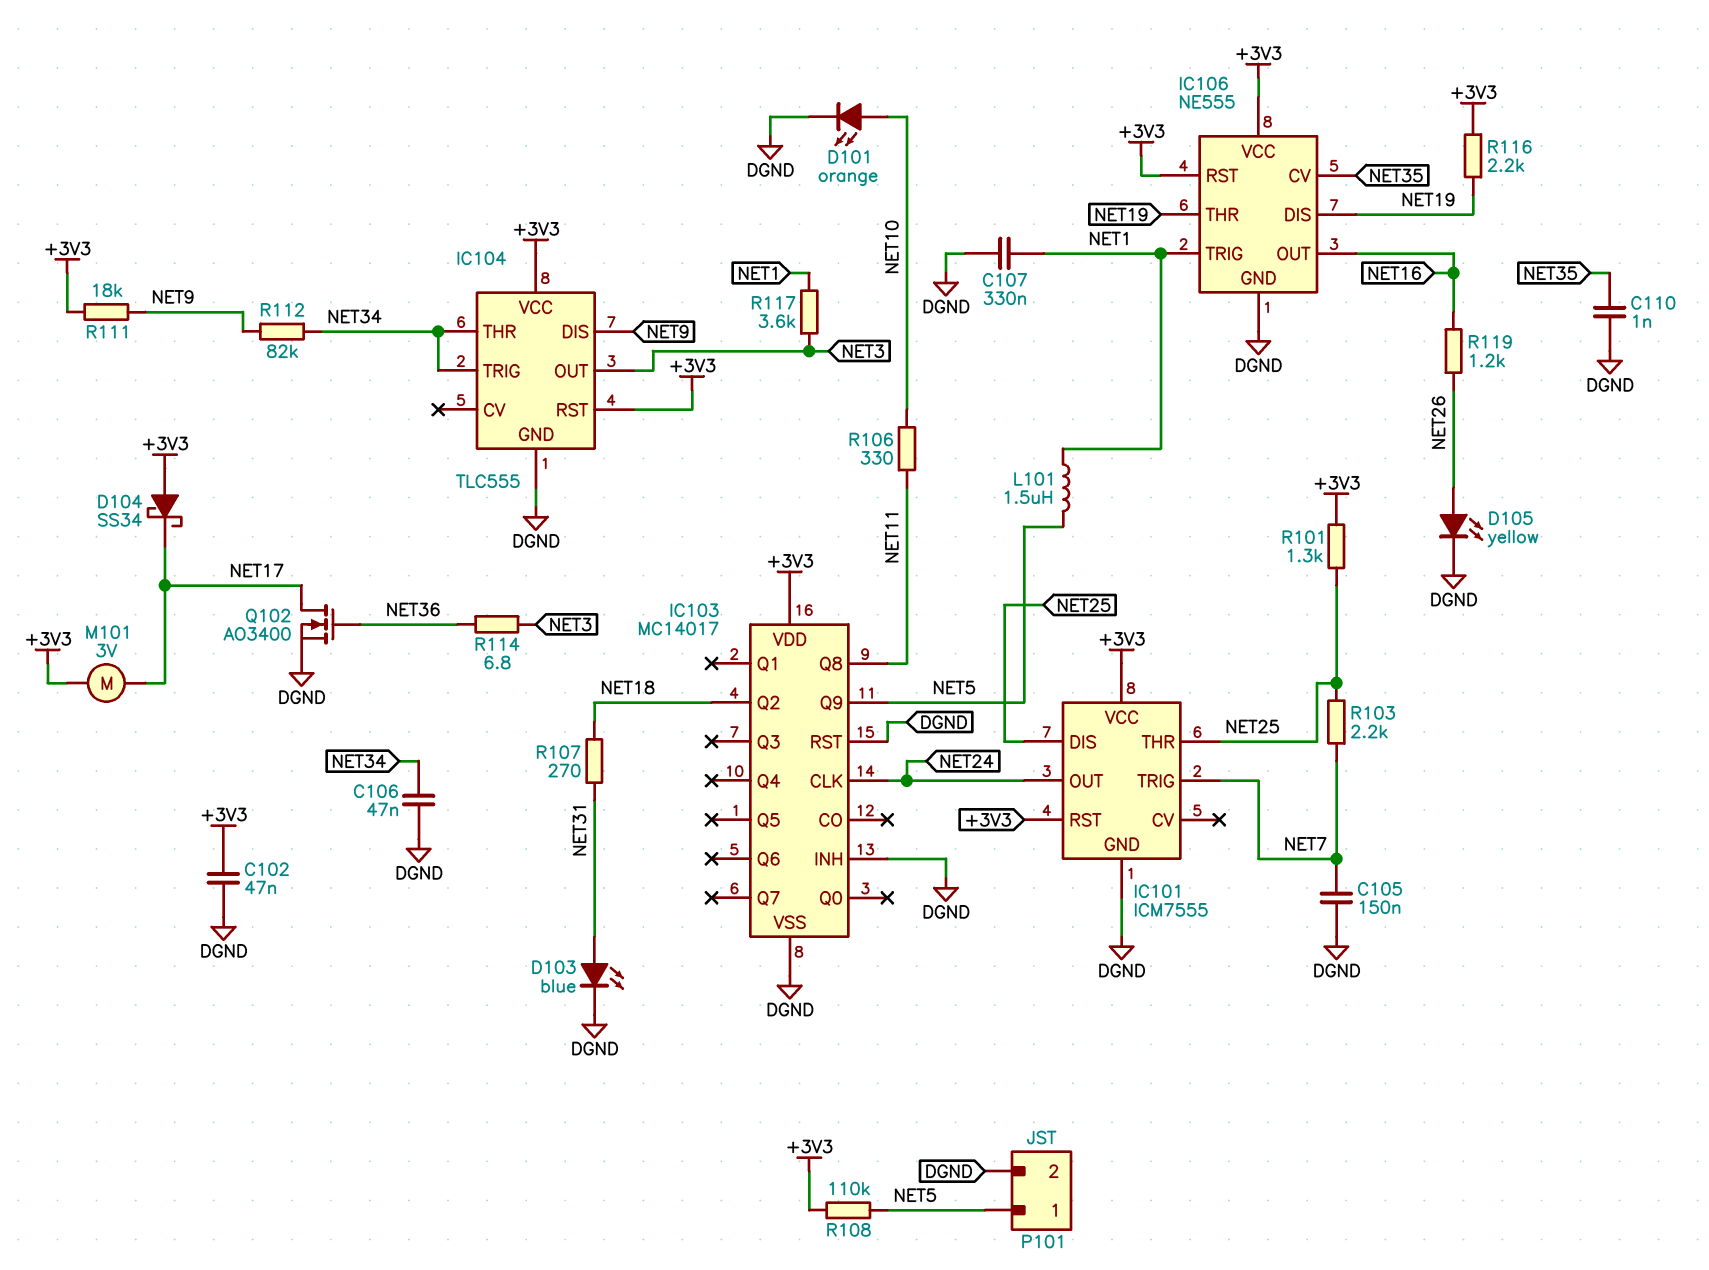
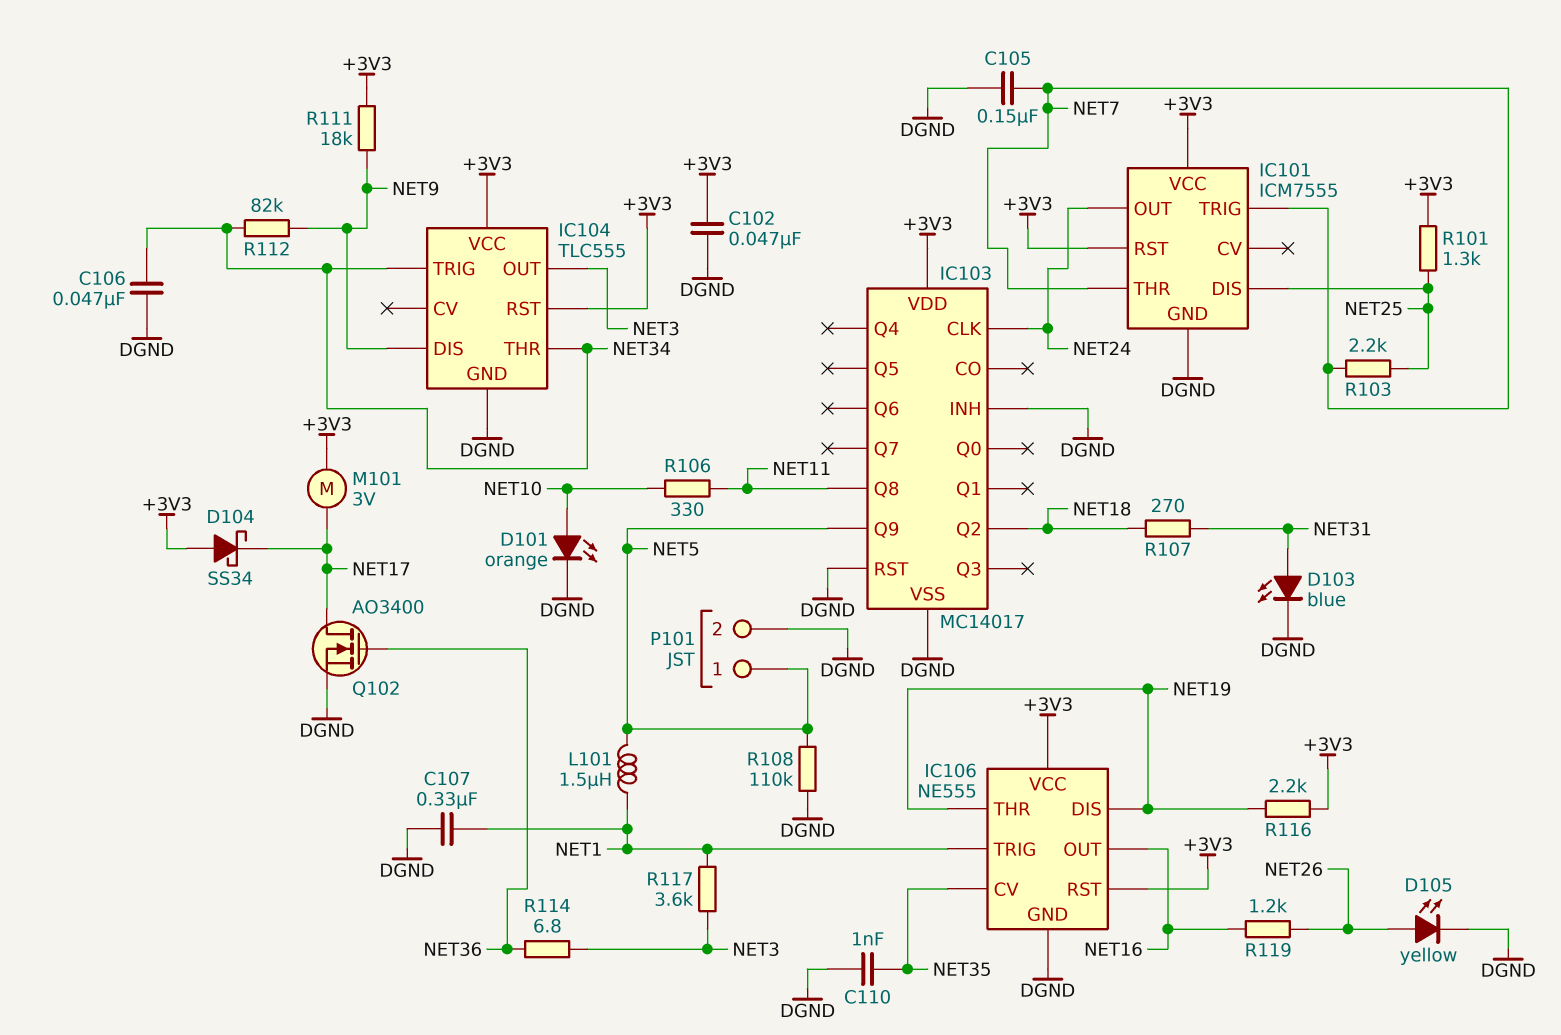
IC101 pin THR: NET25 -> NET7
R108: 110k (+3V3, NET5) -> 110k (DGND, NET5)

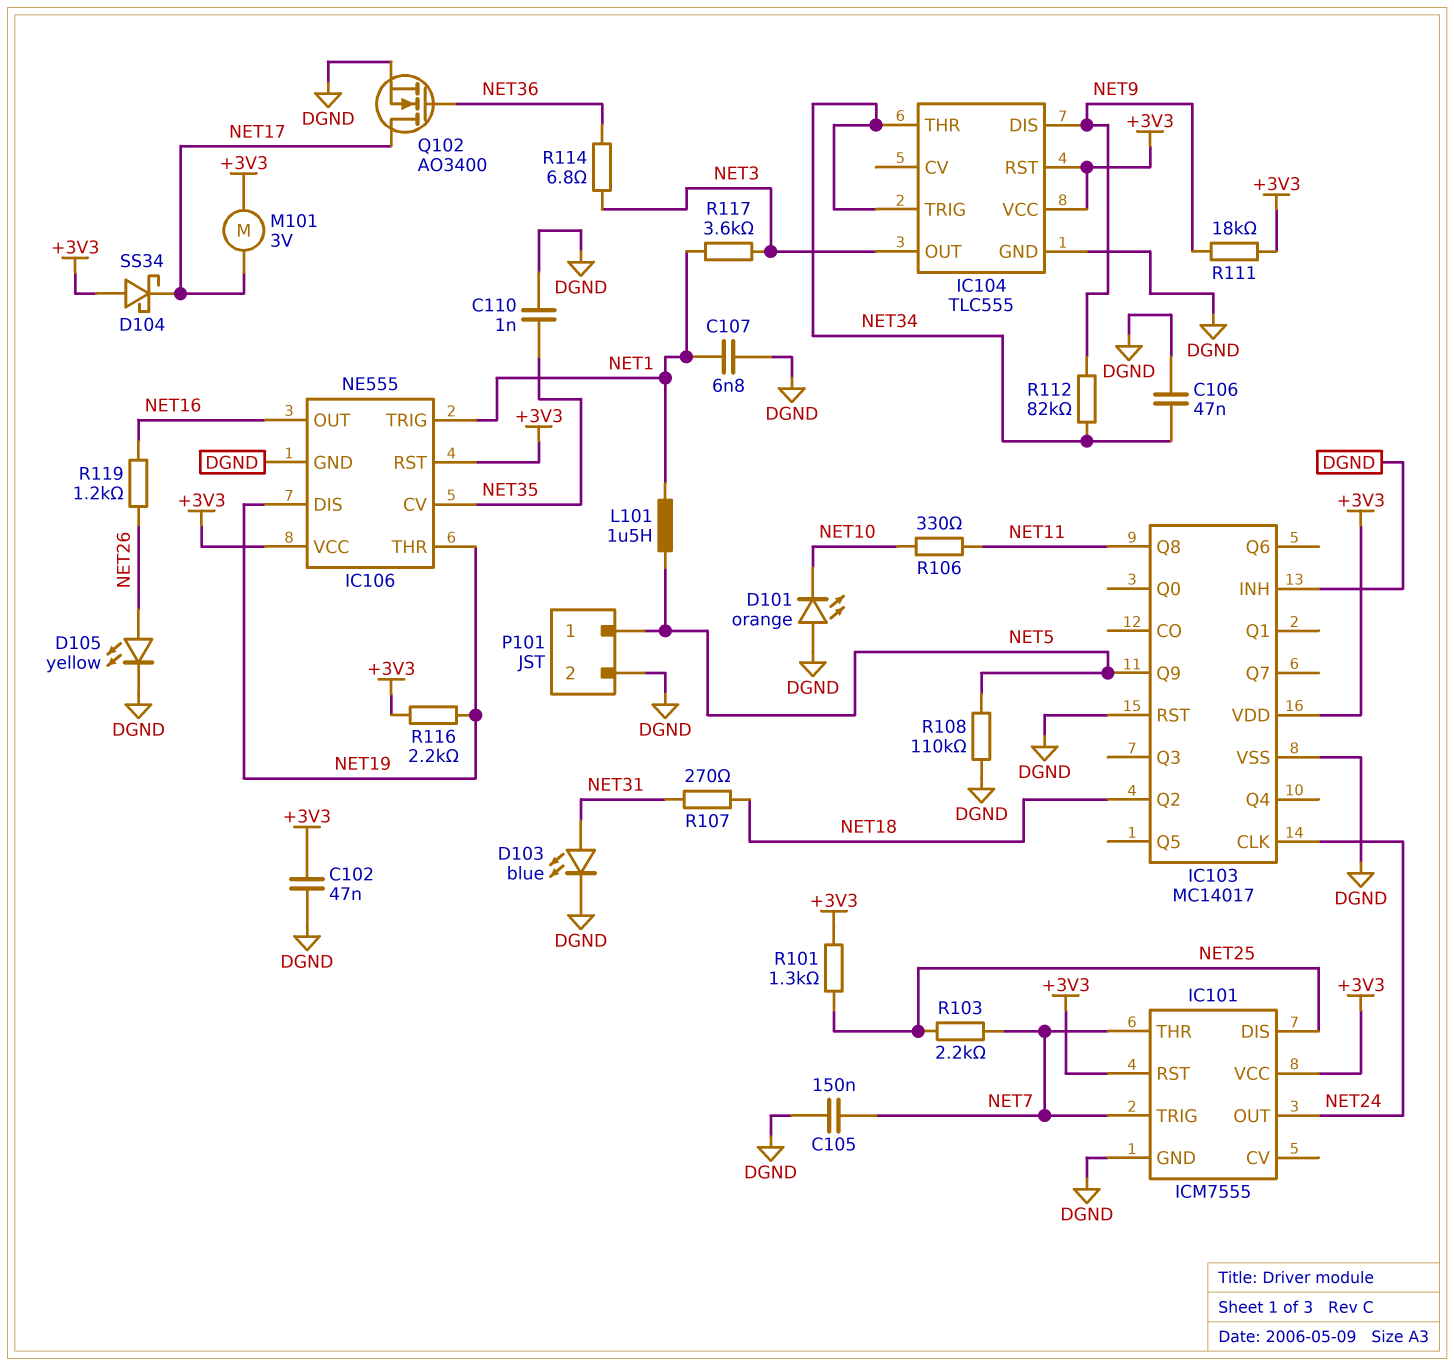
C107: 330nF (DGND, NET1) -> 6.8nF (DGND, NET1)
D101: LED orange (A NET10, K DGND) -> LED orange (A DGND, K NET10)

